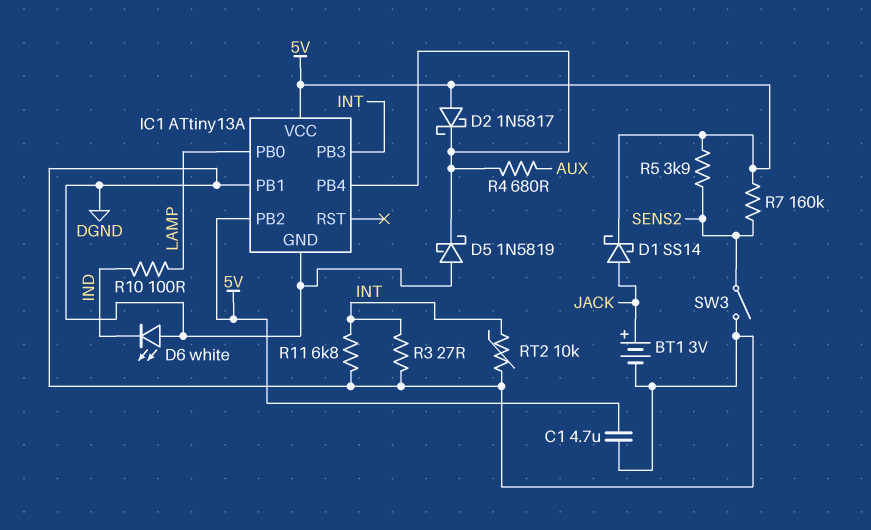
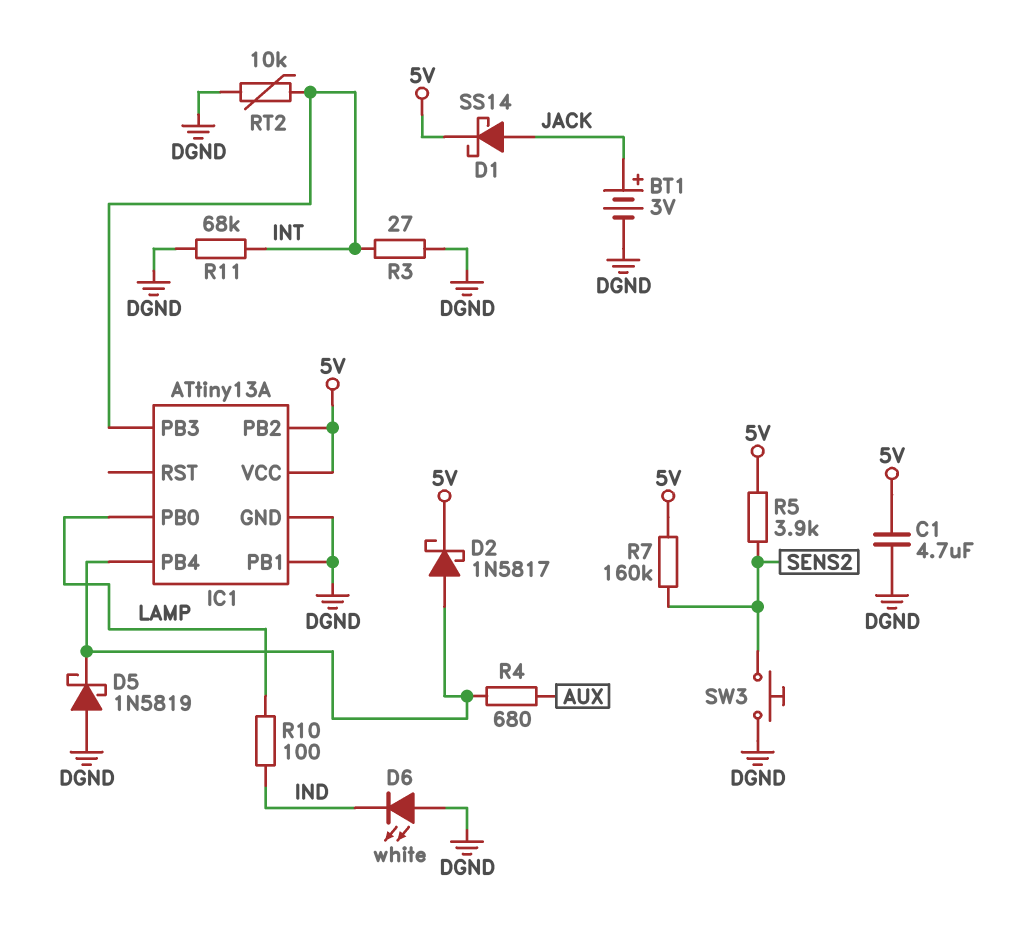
D2: schottky 1N5817 (A 5V, K IC1/PB4) -> schottky 1N5817 (A IC1/PB4, K 5V)
R11: 6.8k (DGND, INT) -> 68k (DGND, INT)
SW3: switch (DGND, SENS2) -> button (DGND, SENS2)

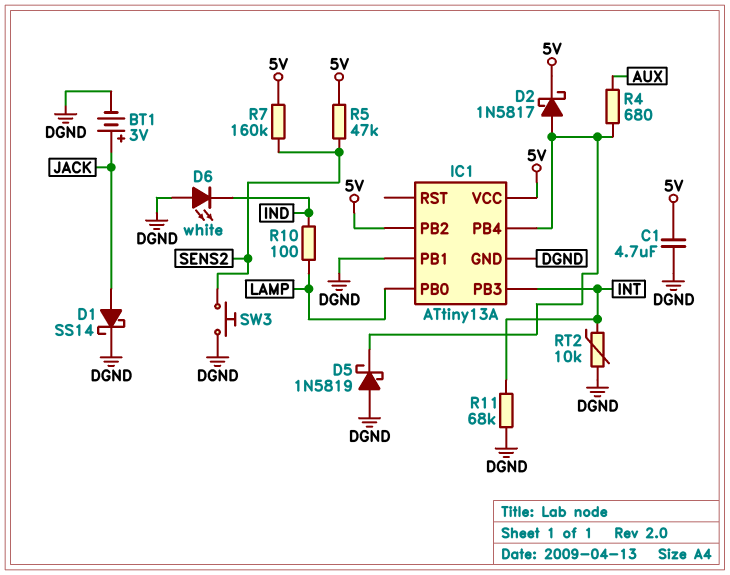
D1: schottky SS14 (A JACK, K 5V) -> schottky SS14 (A JACK, K DGND)
R3: 27 (DGND, INT) -> none
R5: 3.9k (5V, SENS2) -> 47k (5V, SENS2)

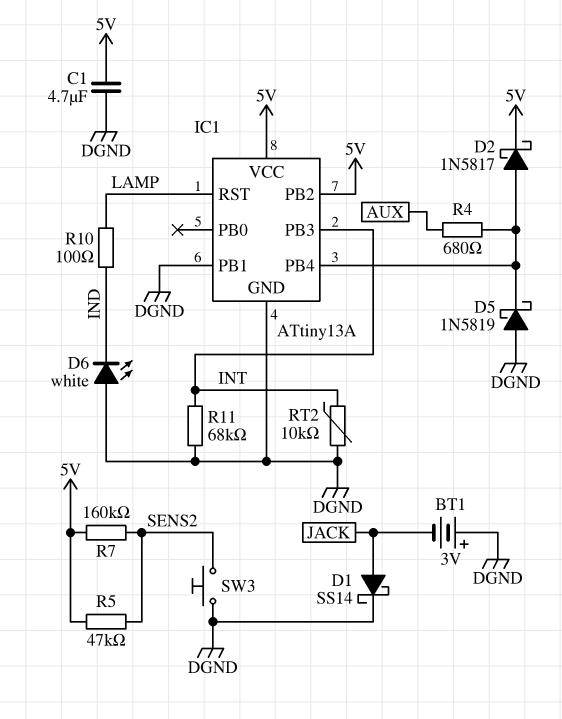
BT1: 3V (plus JACK, minus DGND) -> 3V (plus DGND, minus JACK)
IC1 pin PB0: LAMP -> none
IC1 pin RST: none -> LAMP

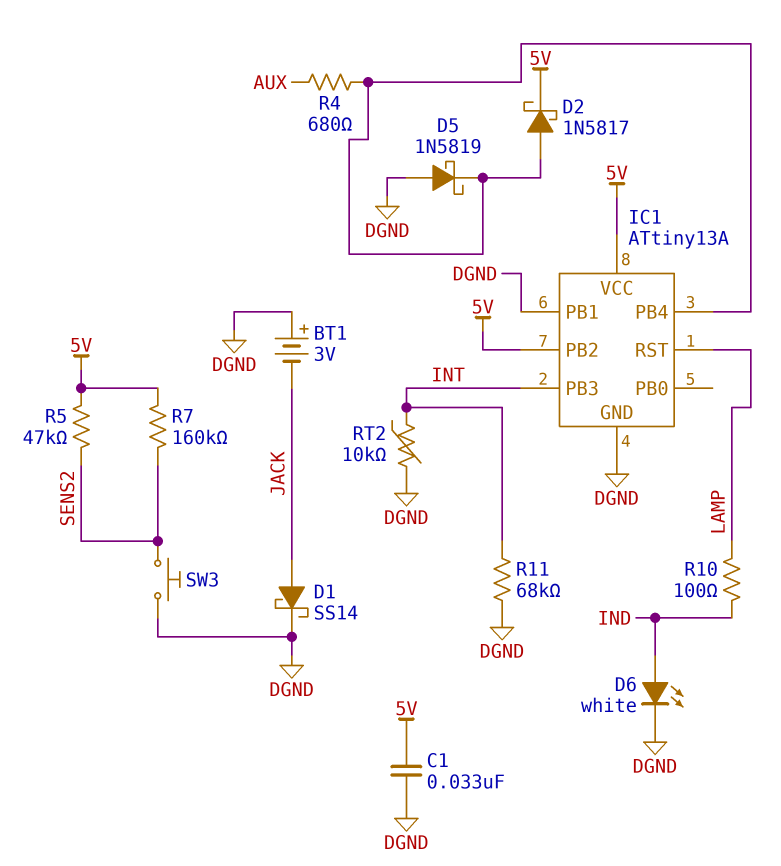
C1: 4.7uF (5V, DGND) -> 33nF (5V, DGND)
D6: LED white (A DGND, K IND) -> LED white (A IND, K DGND)

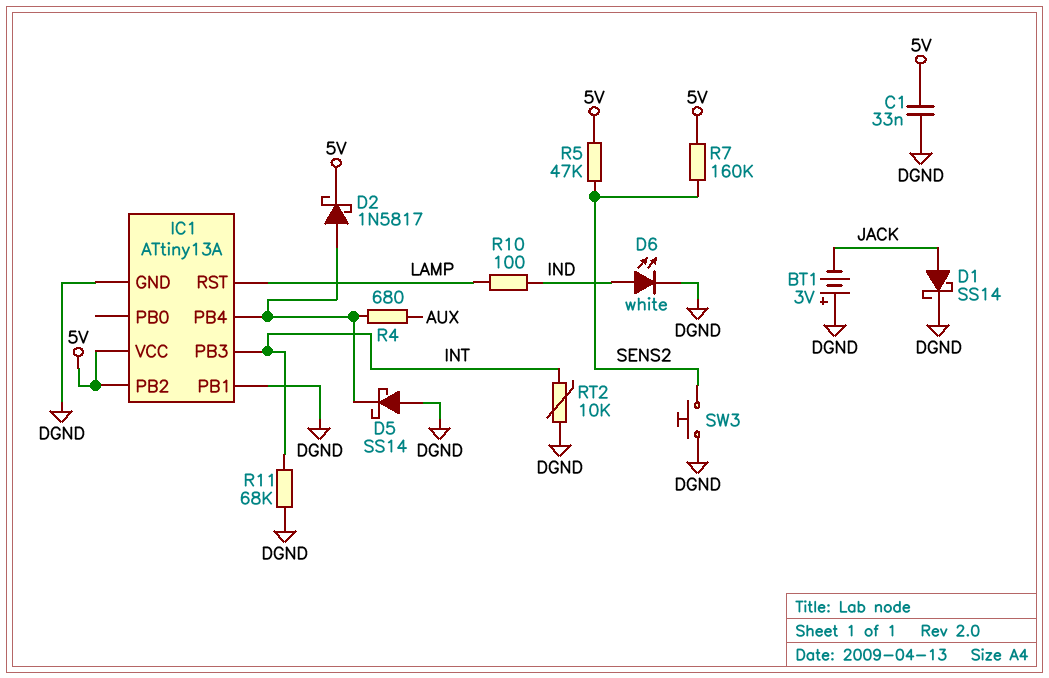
D5: schottky 1N5819 (A DGND, K IC1/PB4) -> schottky SS14 (A DGND, K IC1/PB4)

